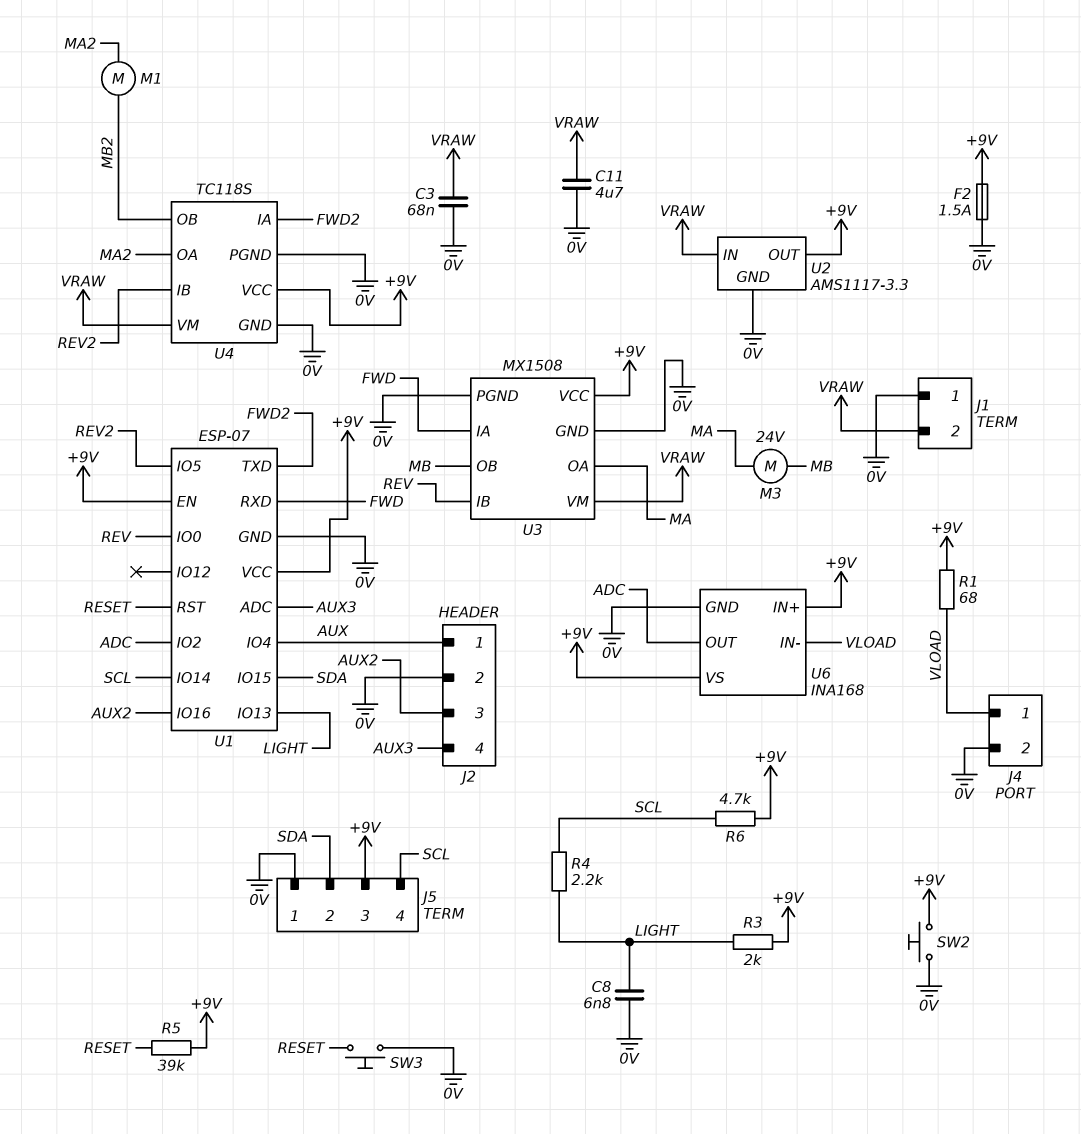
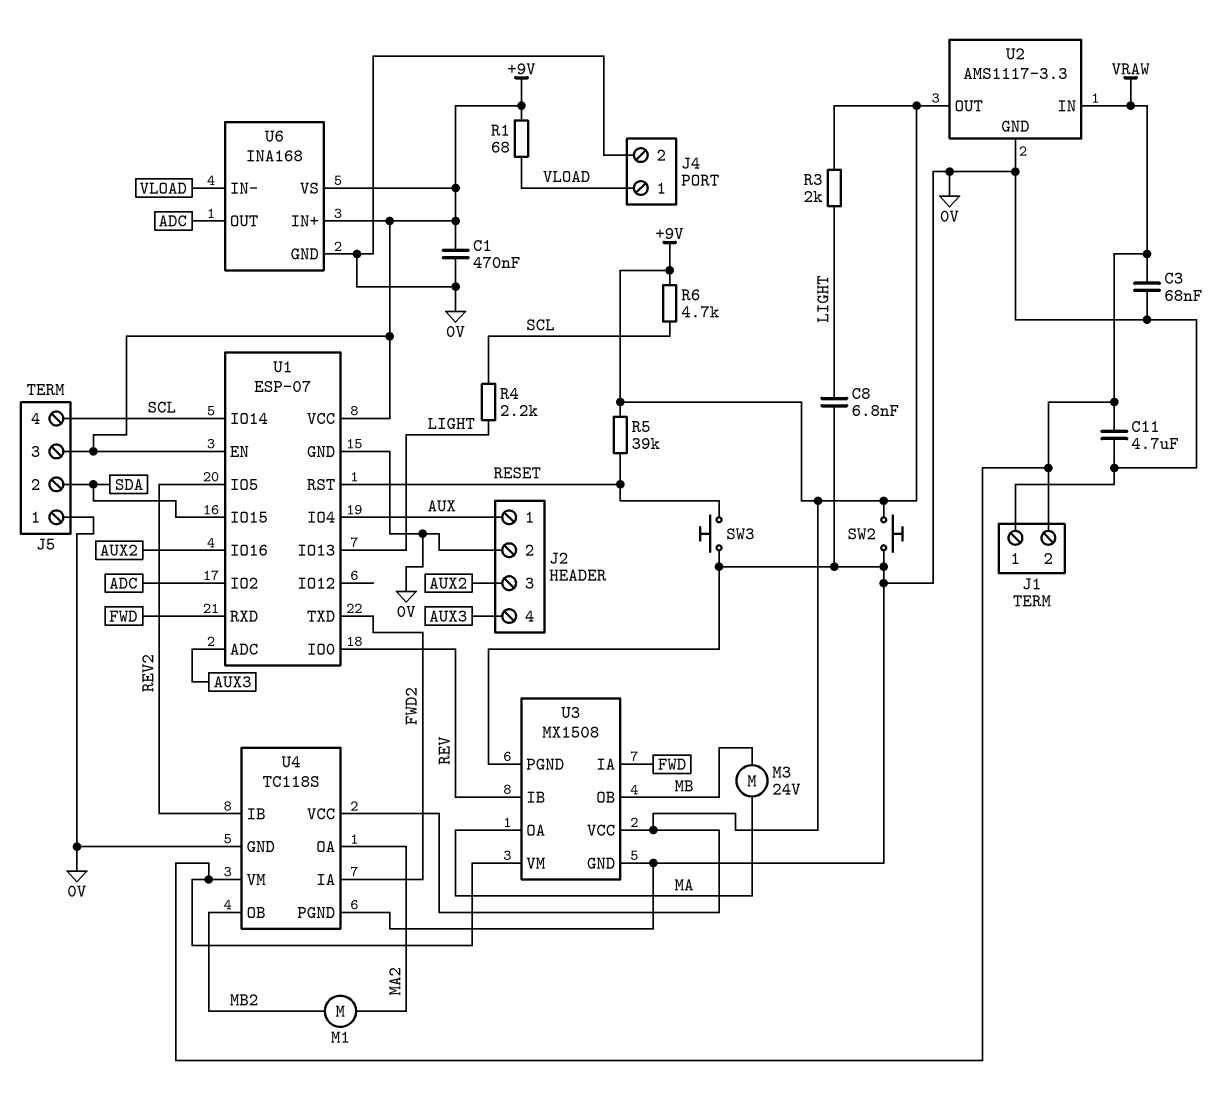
C1: none -> 470nF (+9V, 0V)
F2: 1.5A (+9V, 0V) -> none

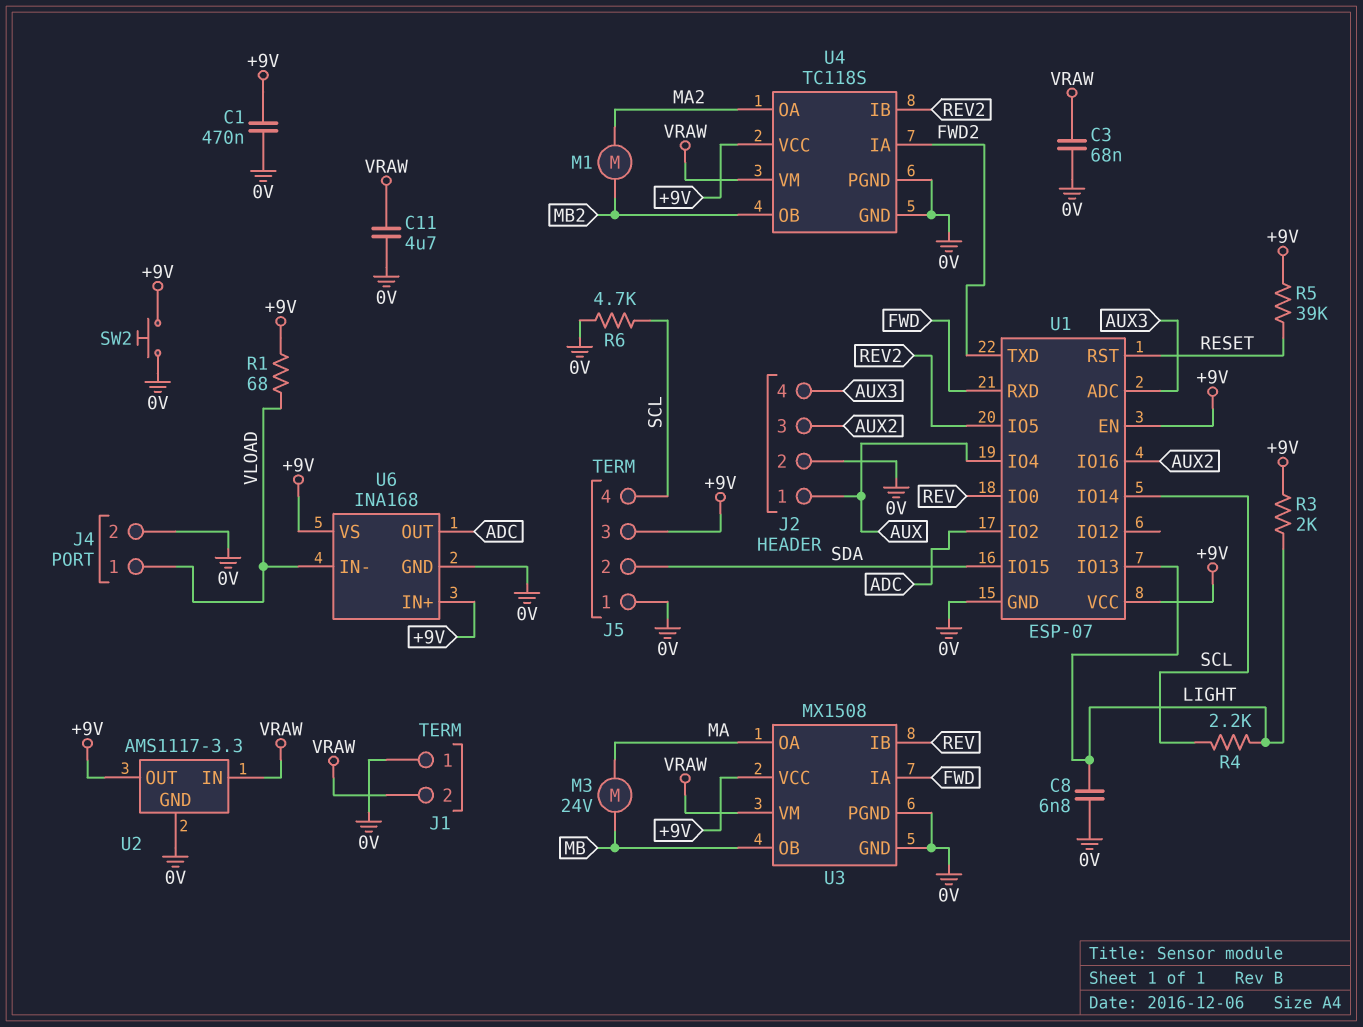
R6: 4.7k (+9V, SCL) -> 4.7k (0V, SCL)
SW3: button (0V, RESET) -> none

